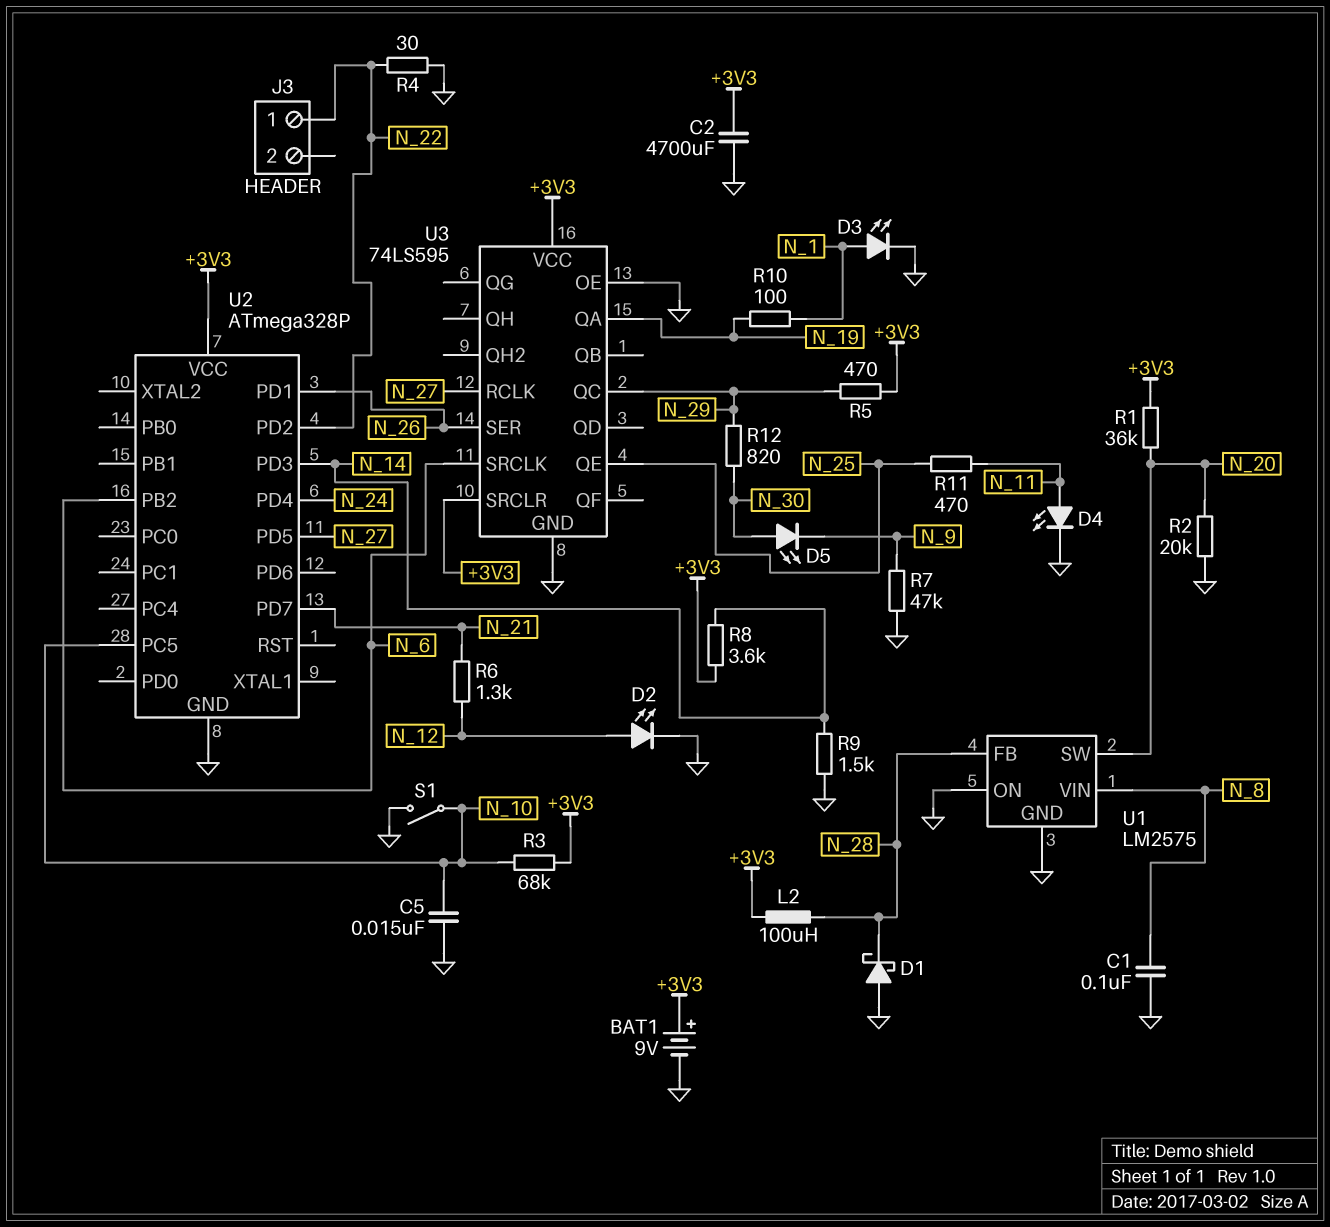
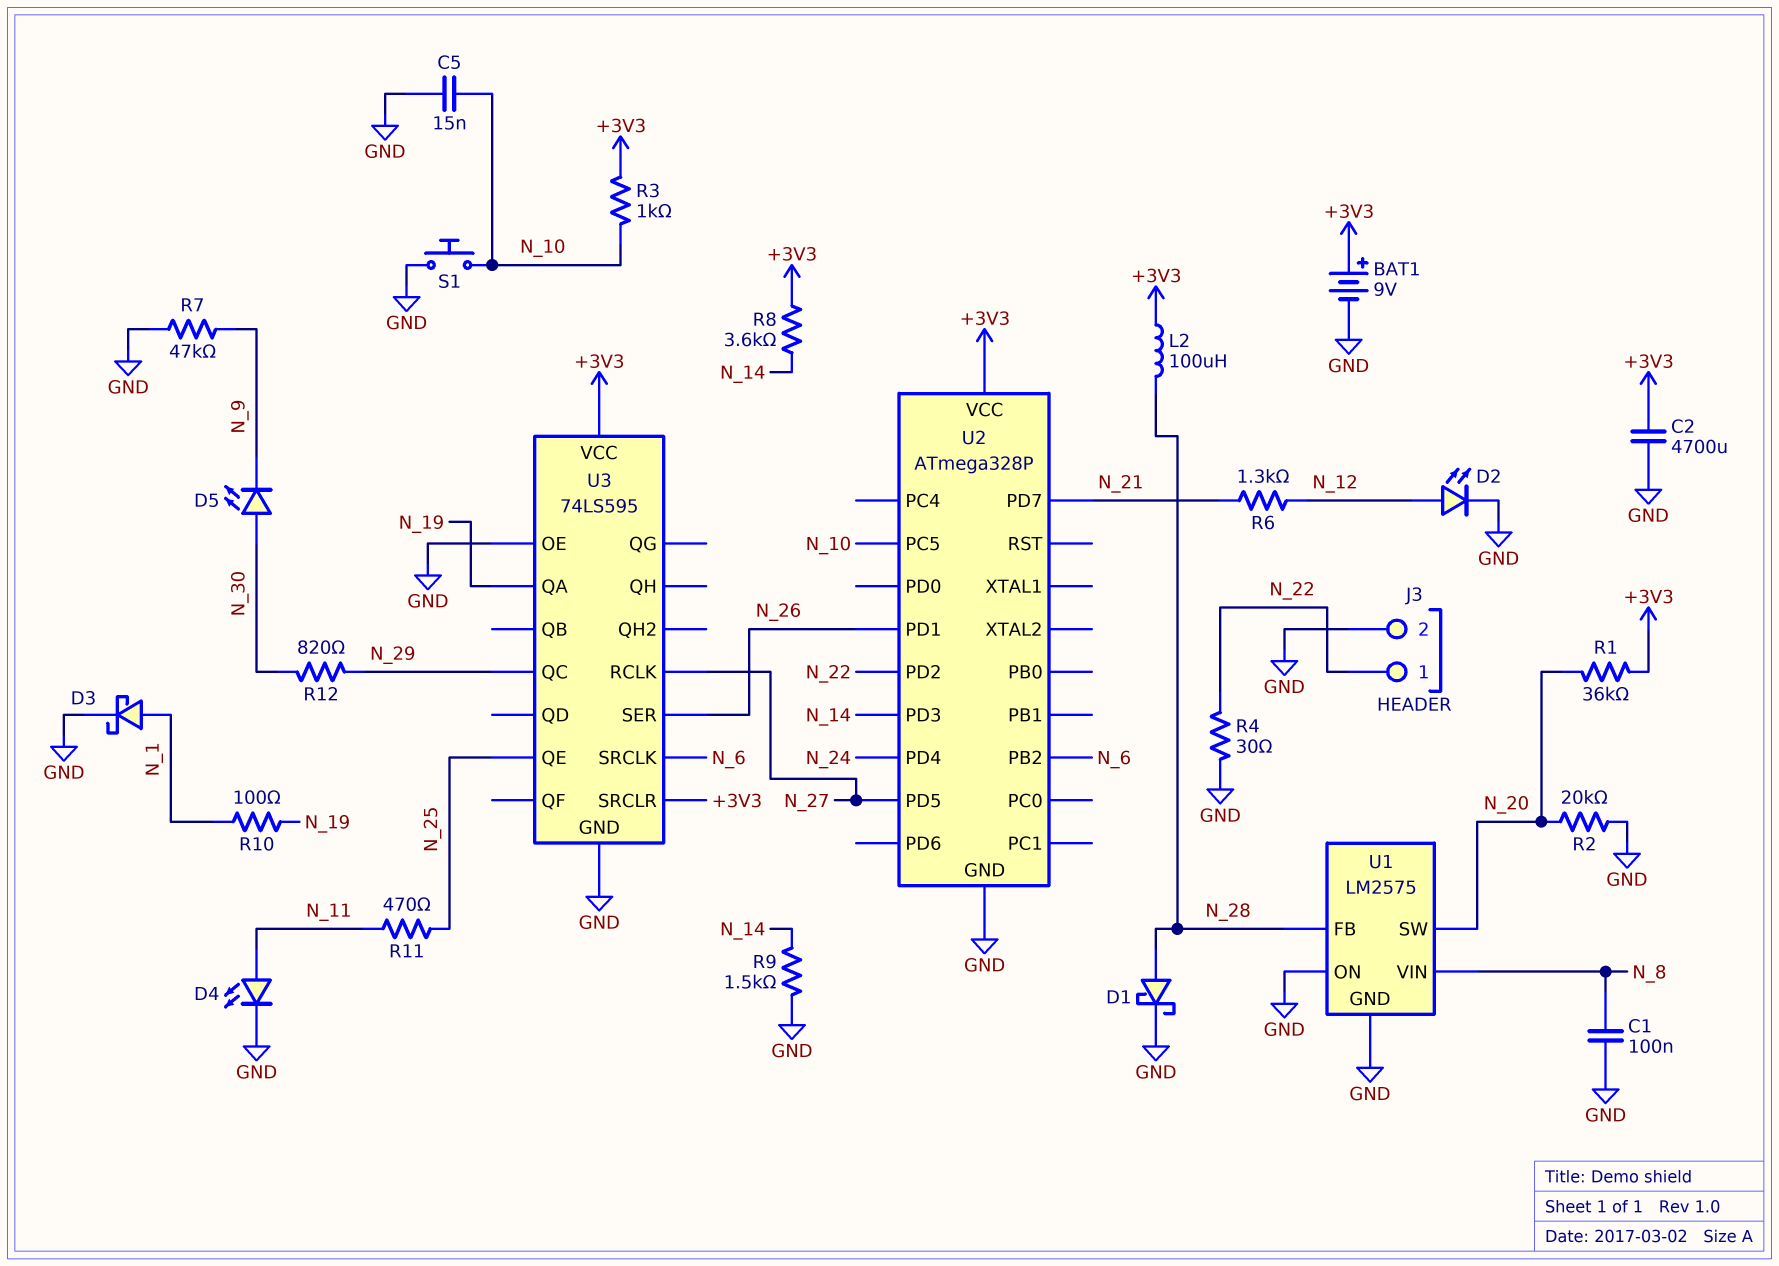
D1: schottky (A GND, K N_28) -> schottky (A N_28, K GND)
D3: LED (A N_1, K GND) -> schottky (A N_1, K GND)
J3 pin 2: none -> GND
R3: 68k (+3V3, N_10) -> 1k (+3V3, N_10)
R5: 470 (+3V3, N_29) -> none
S1: switch (GND, N_10) -> button (GND, N_10)

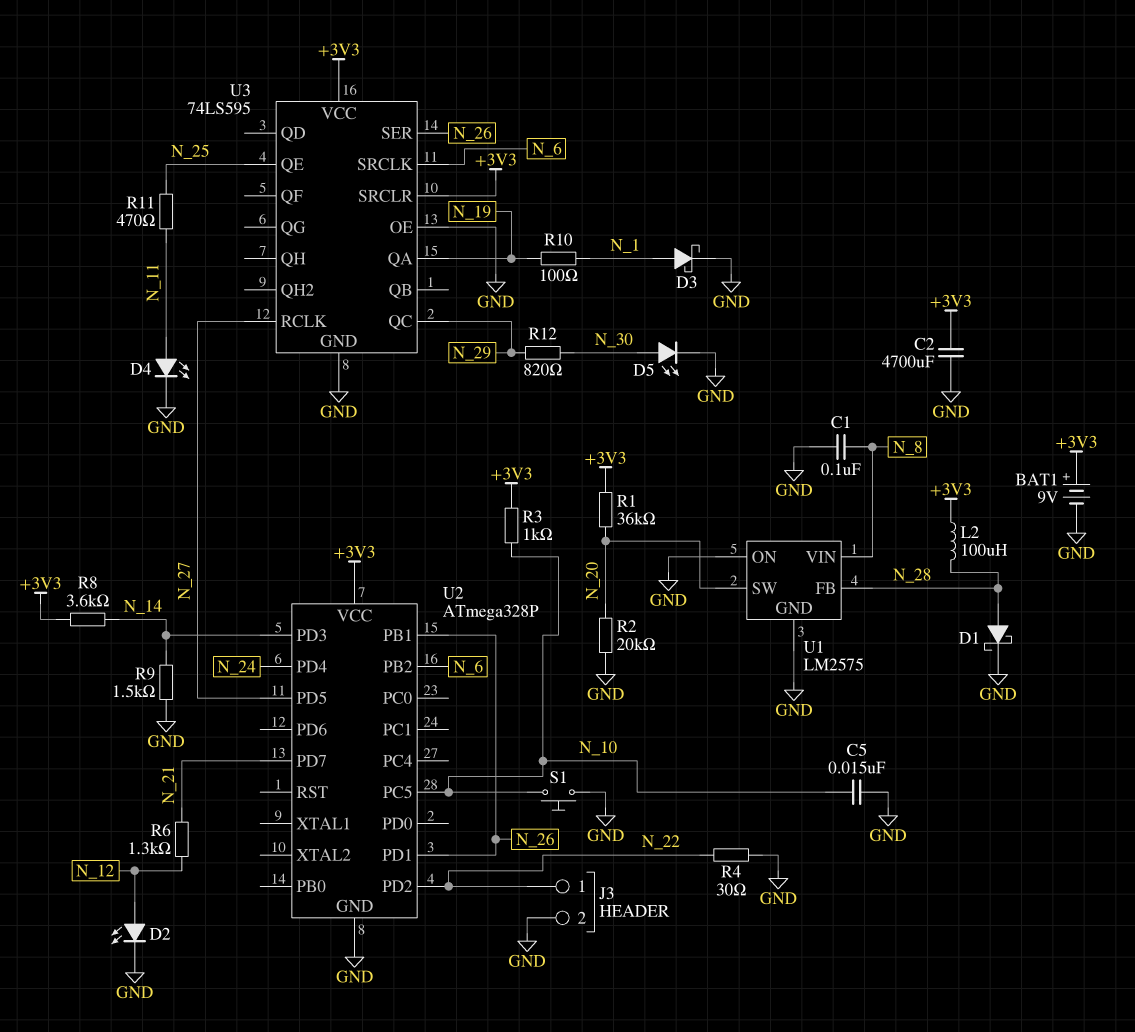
D5: LED (A N_30, K N_9) -> LED (A N_30, K GND)
R7: 47k (GND, N_9) -> none
U2 pin PB1: none -> N_26

